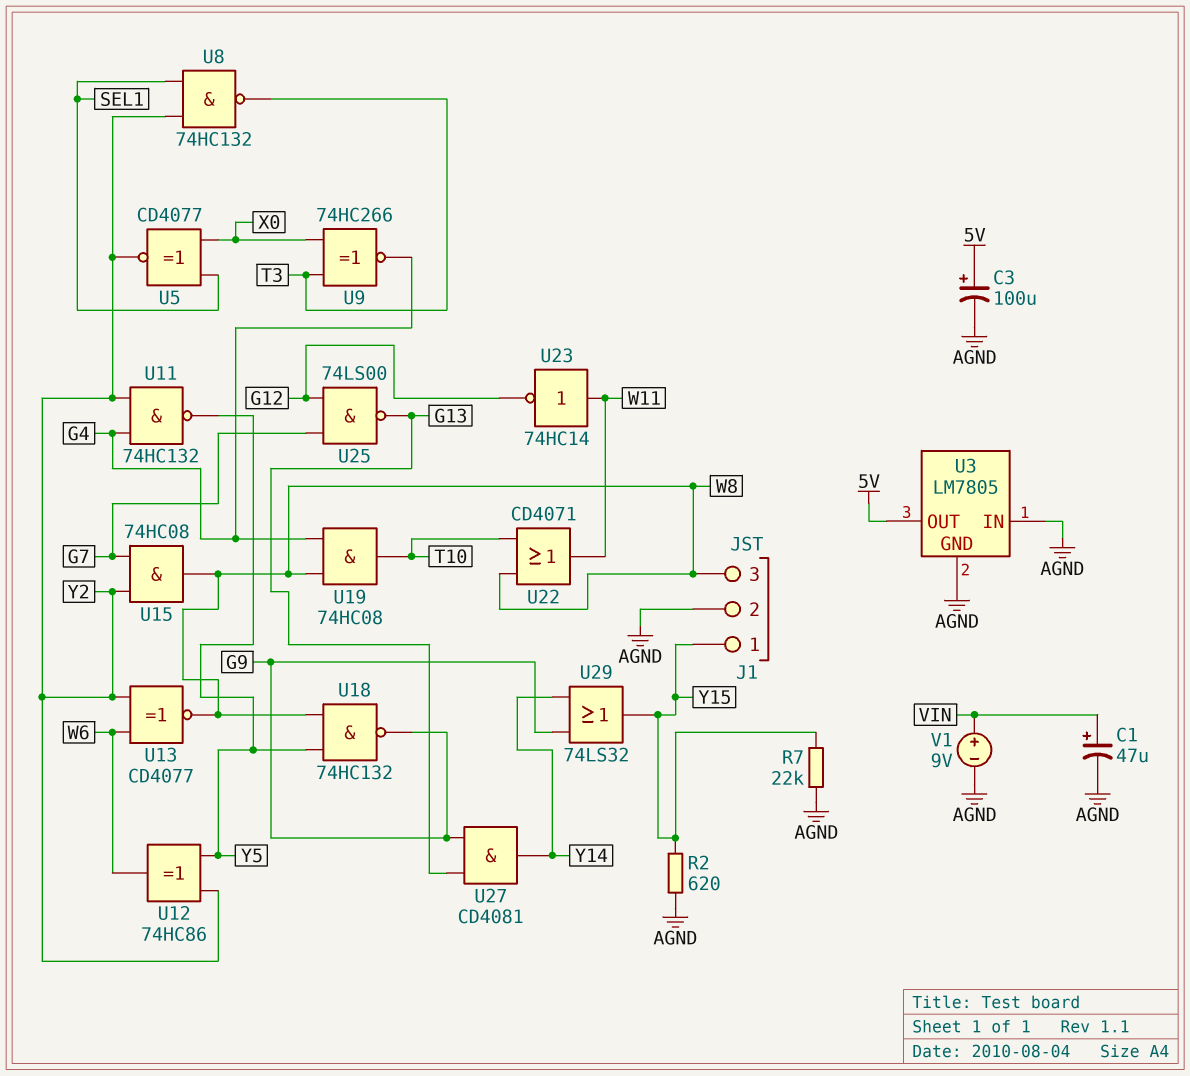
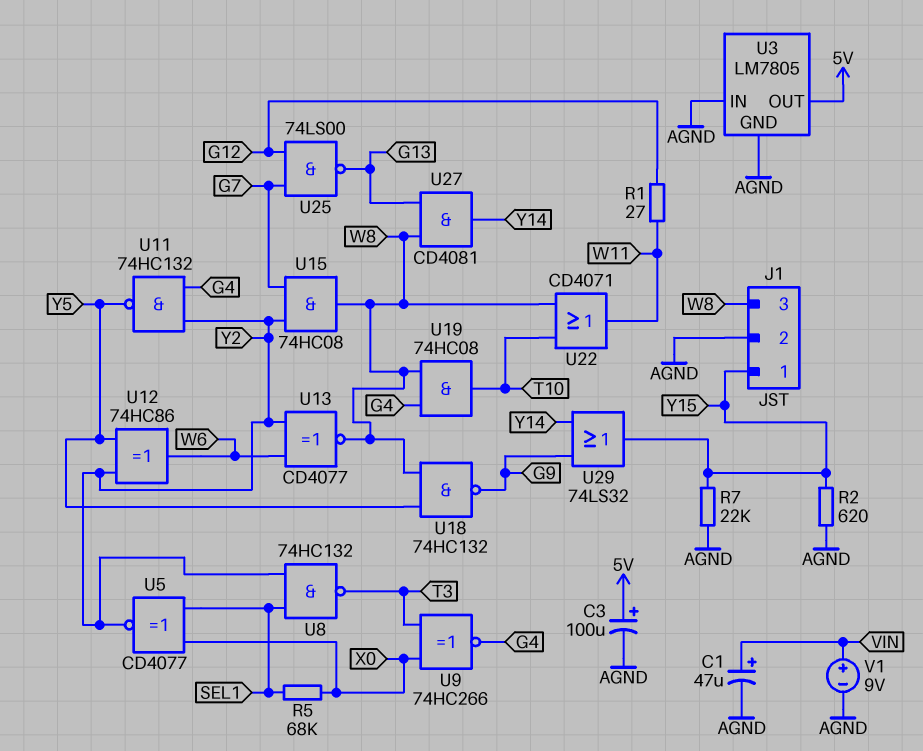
R1: none -> 27 (G12, W11)
R5: none -> 68k (SEL1, X0)
U23: NOT 74HC14 (in W11, out G12) -> none
U27: AND CD4081 (in G9, in G13, out Y14) -> AND CD4081 (in G13, in W8, out Y14)

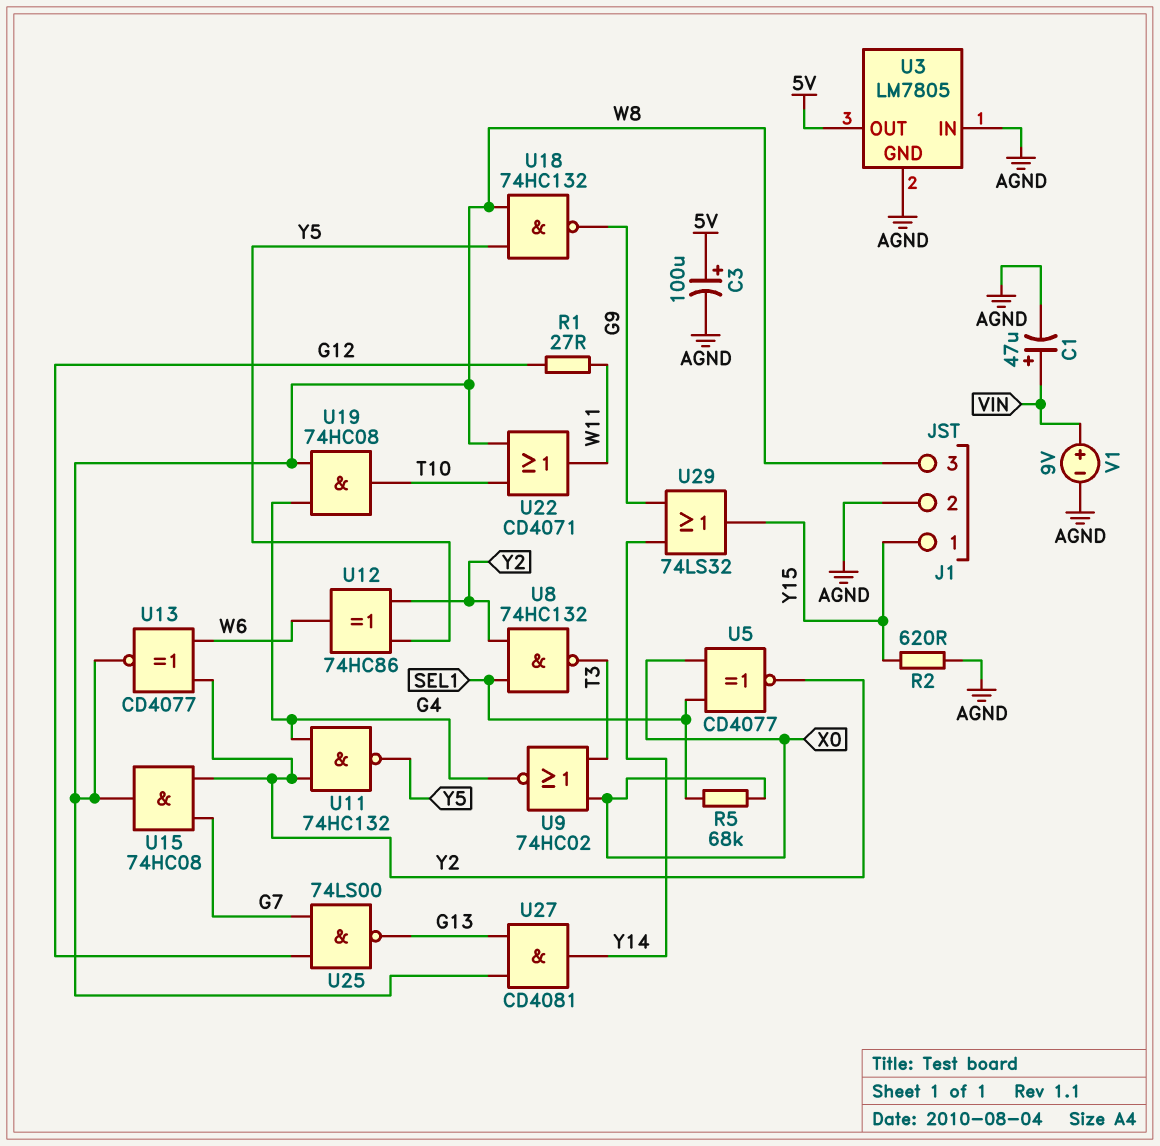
R7: 22k (AGND, Y15) -> none
U9: XNOR 74HC266 (in T3, in X0, out G4) -> NOR 74HC02 (in T3, in X0, out G4)

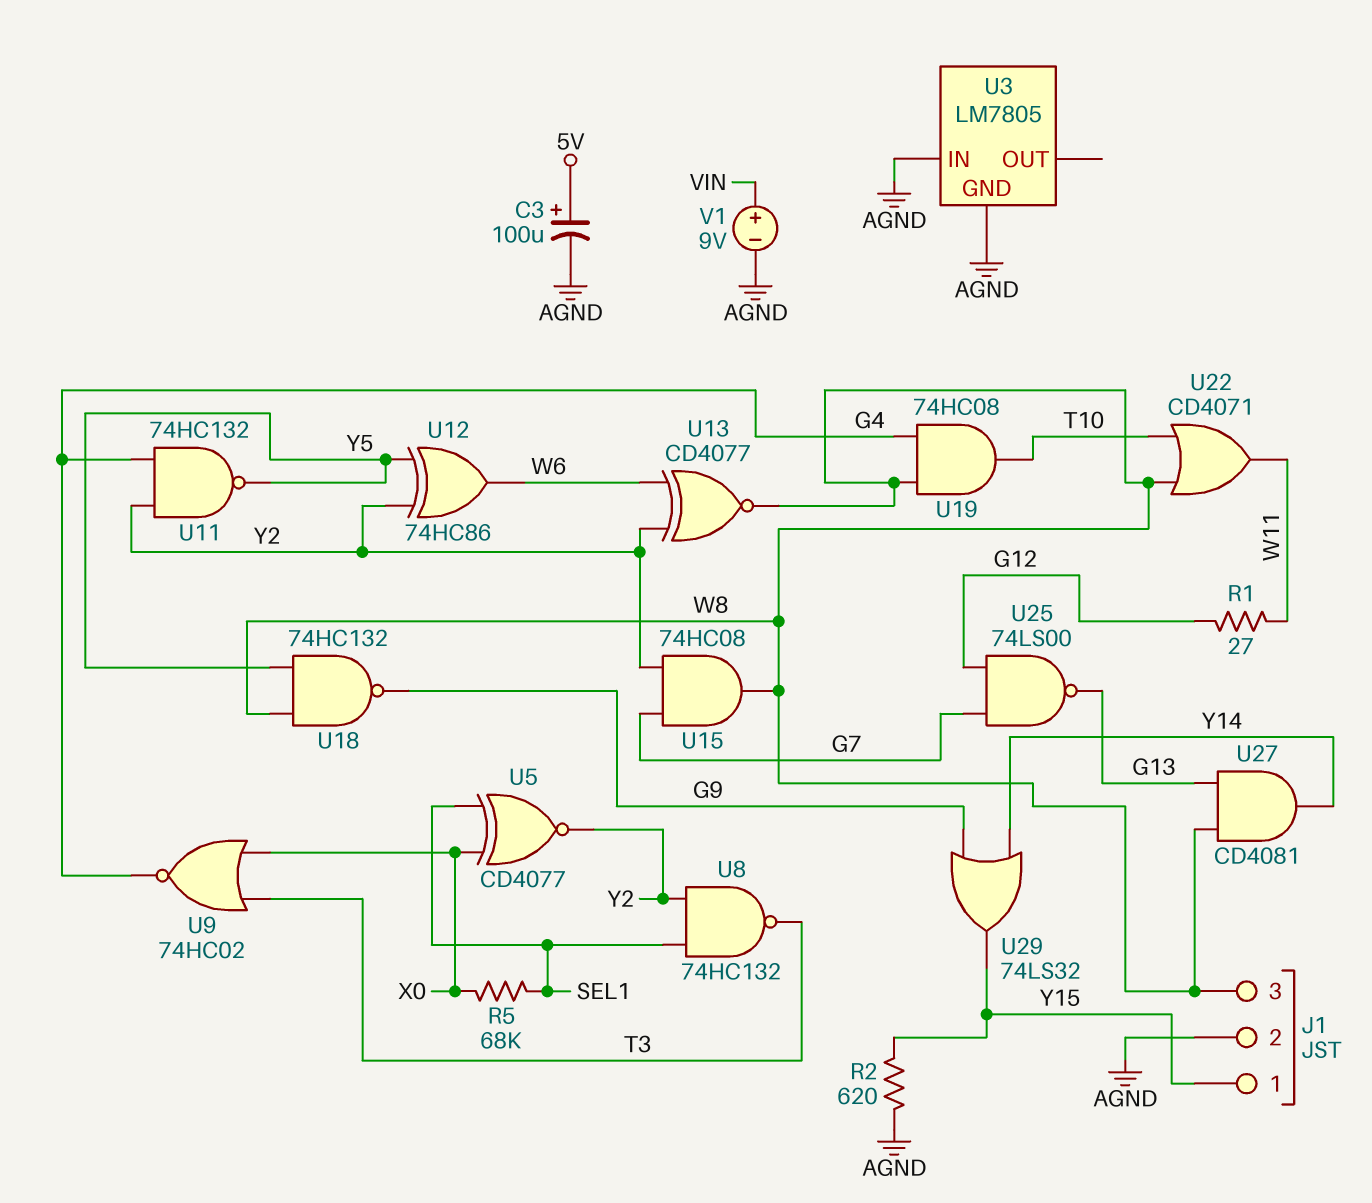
C1: 47uF (plus VIN, minus AGND) -> none
U3 pin OUT: 5V -> none

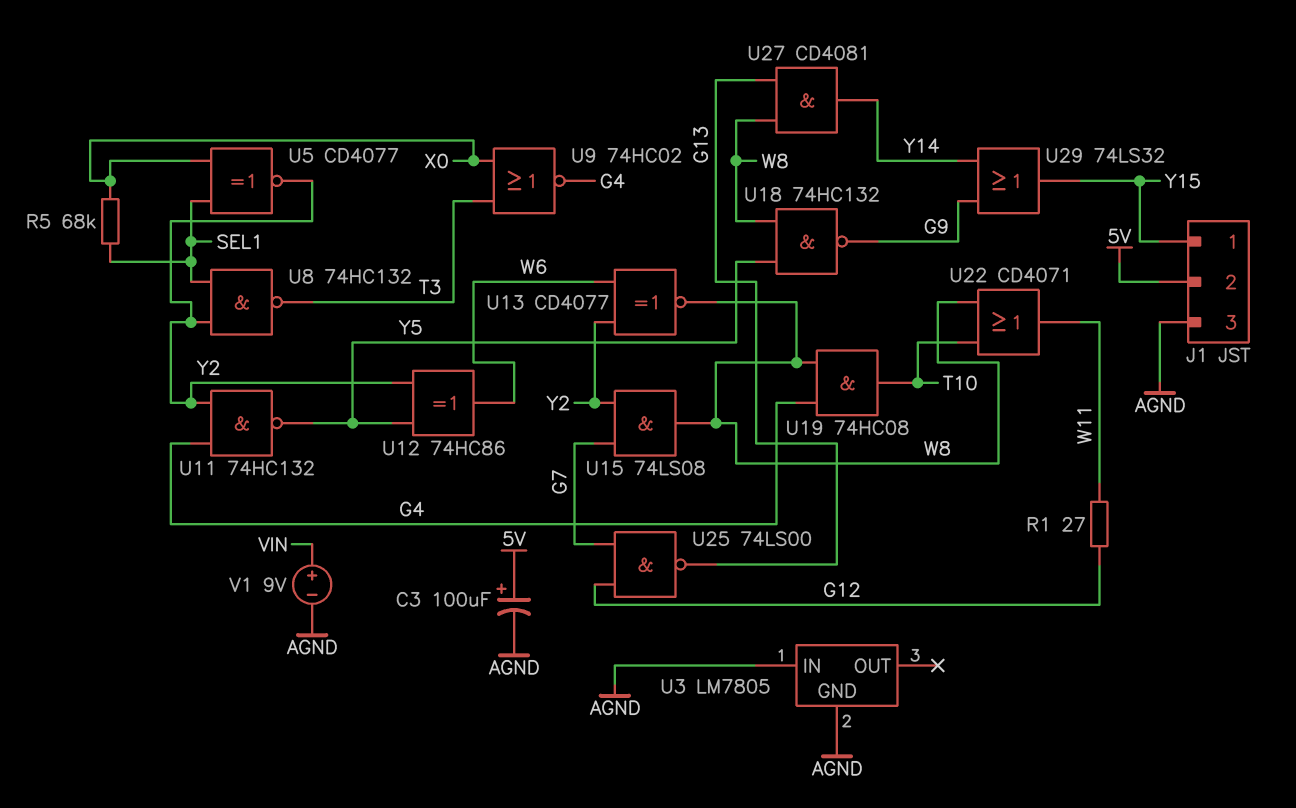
J1 pin 2: AGND -> 5V
J1 pin 3: W8 -> AGND
R2: 620 (AGND, Y15) -> none
U15: AND 74HC08 (in G7, in Y2, out W8) -> AND 74LS08 (in G7, in Y2, out W8)

